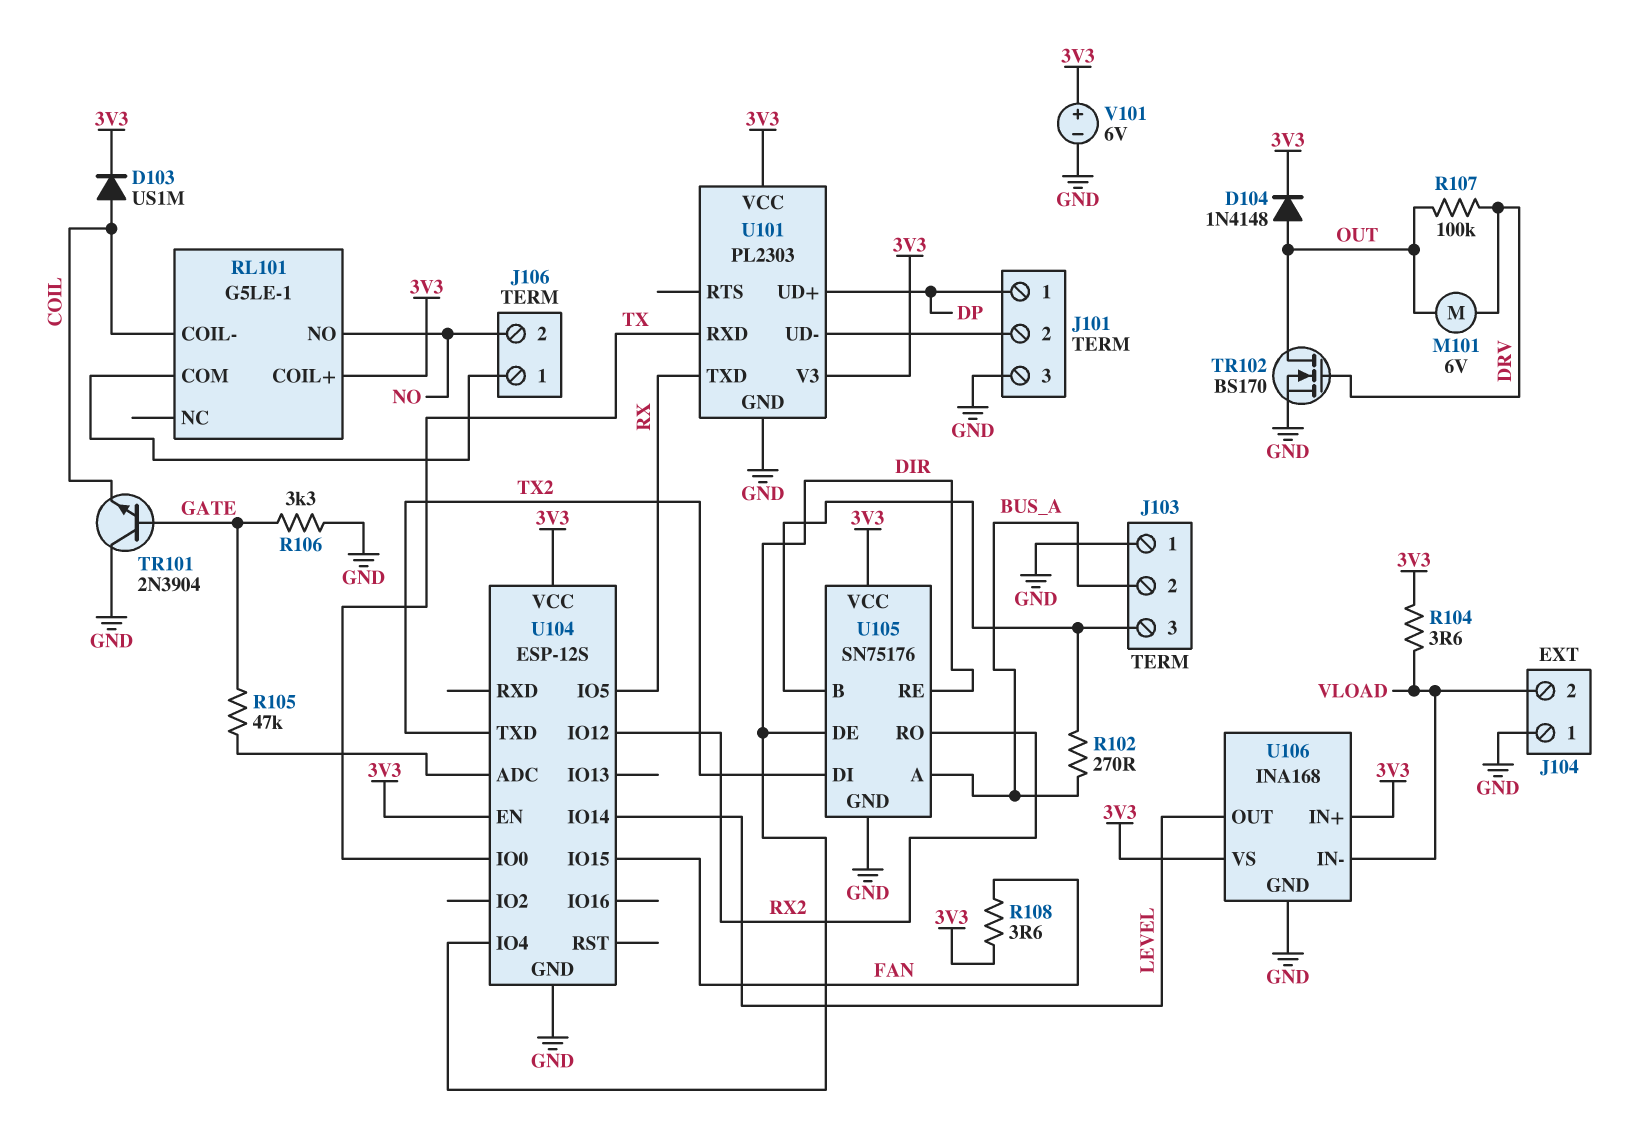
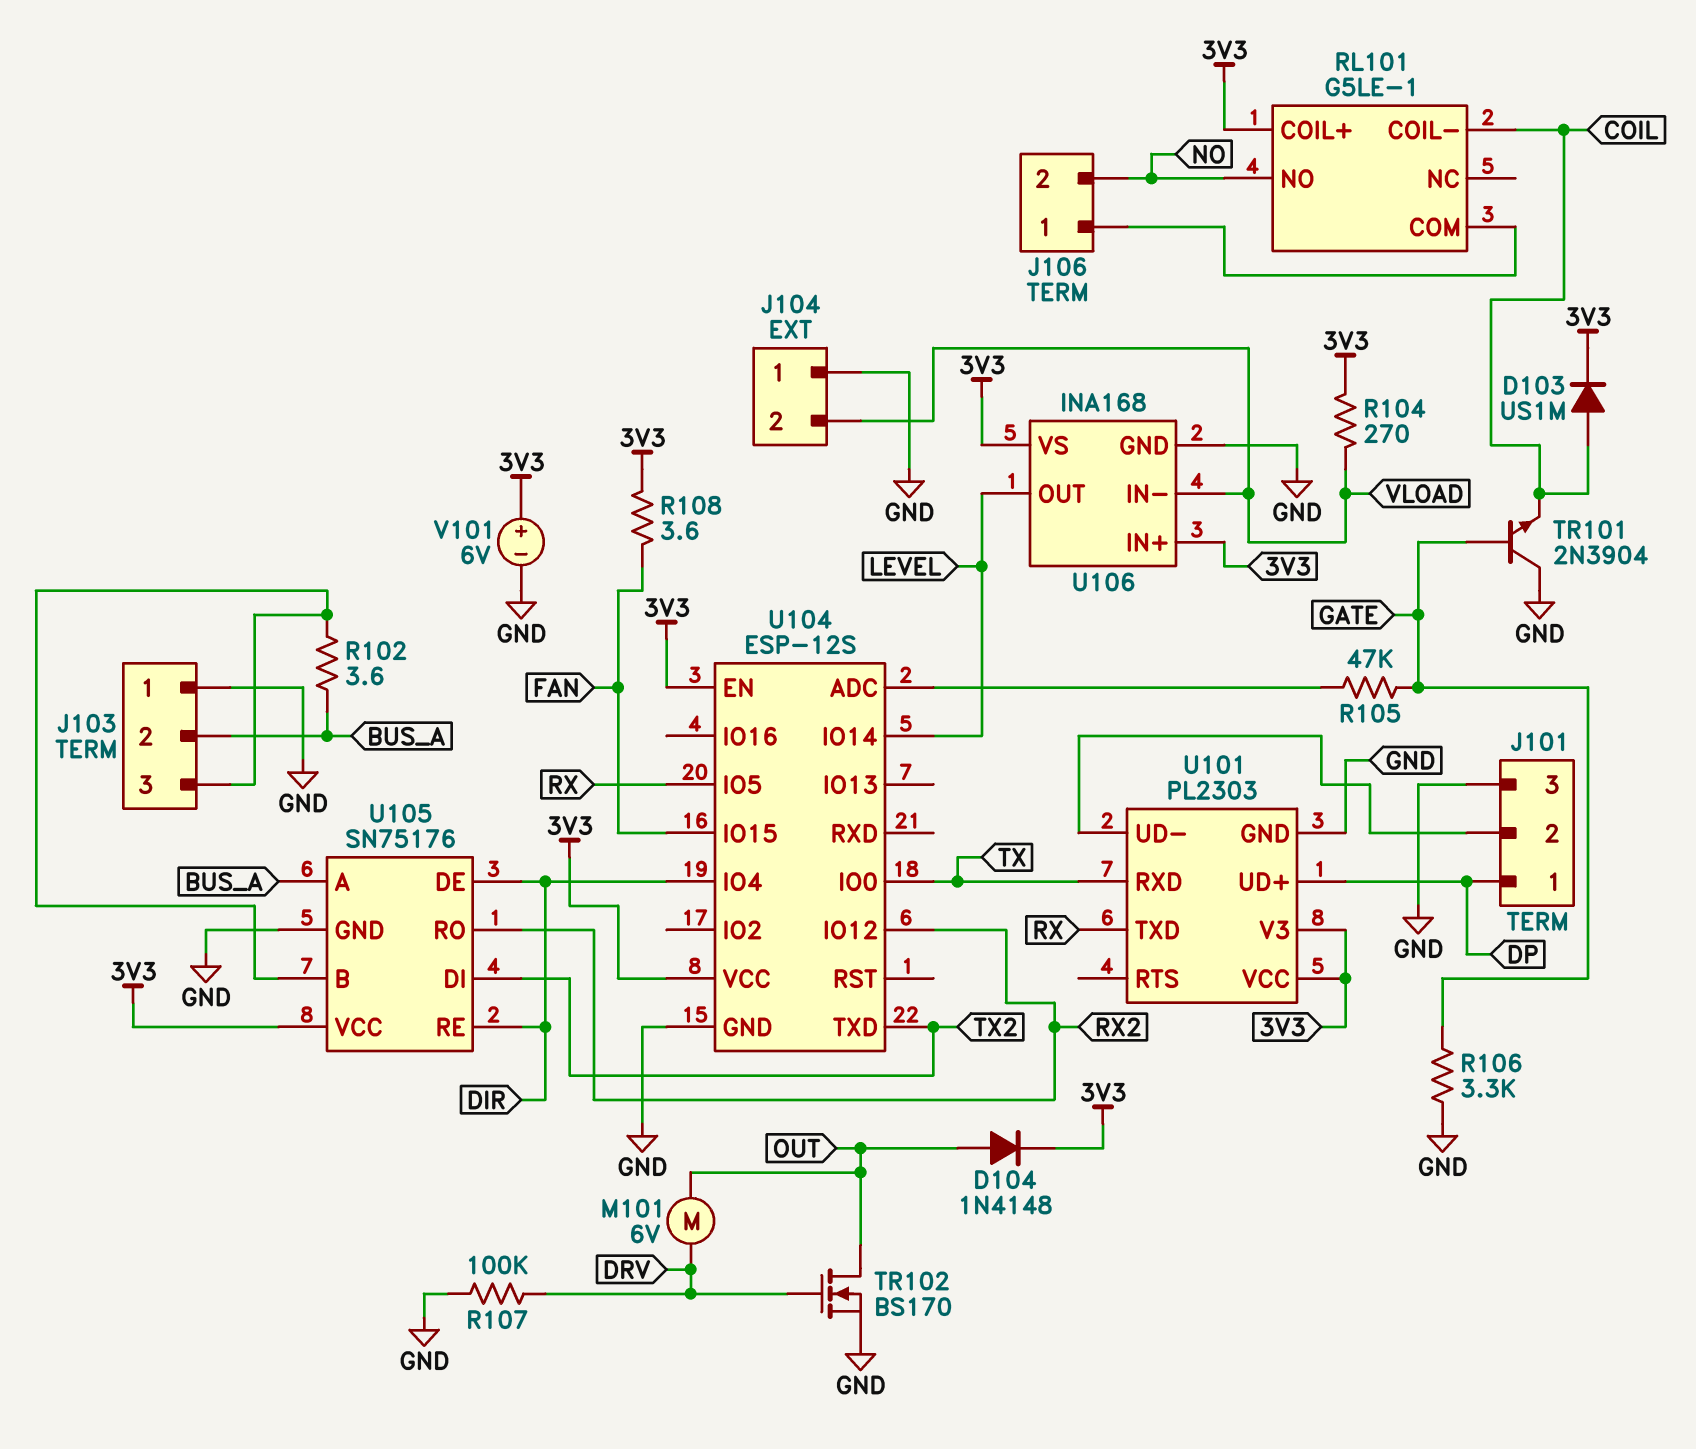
R102: 270 (BUS_A, J103/3) -> 3.6 (BUS_A, J103/3)
R104: 3.6 (3V3, VLOAD) -> 270 (3V3, VLOAD)
R107: 100k (DRV, OUT) -> 100k (DRV, GND)

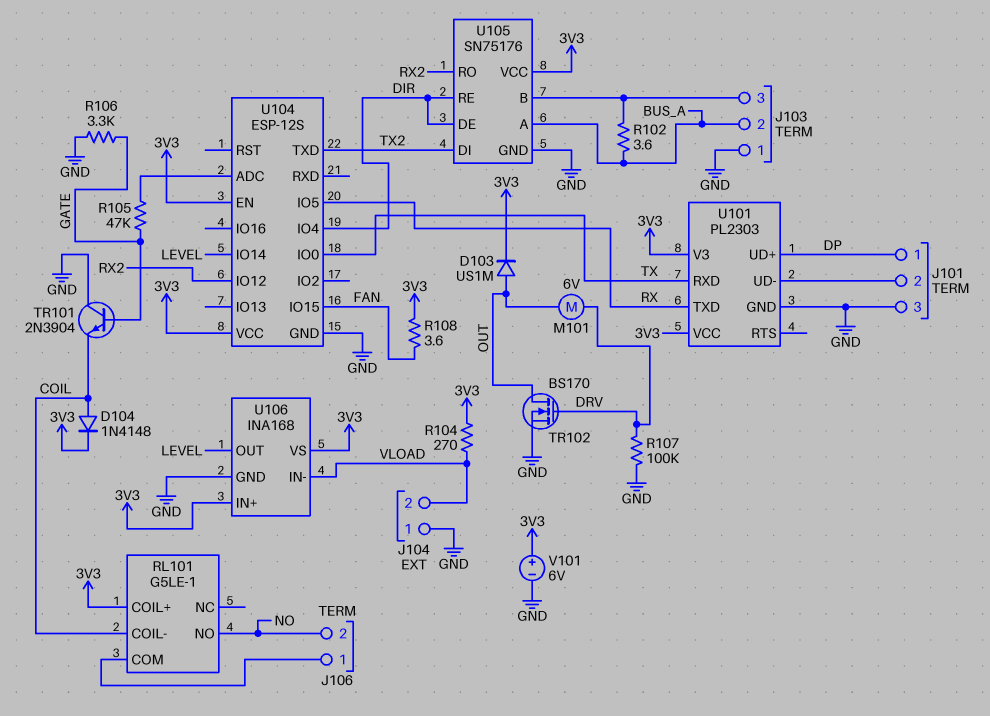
D103: diode US1M (A COIL, K 3V3) -> diode US1M (A OUT, K 3V3)
D104: diode 1N4148 (A OUT, K 3V3) -> diode 1N4148 (A COIL, K 3V3)

